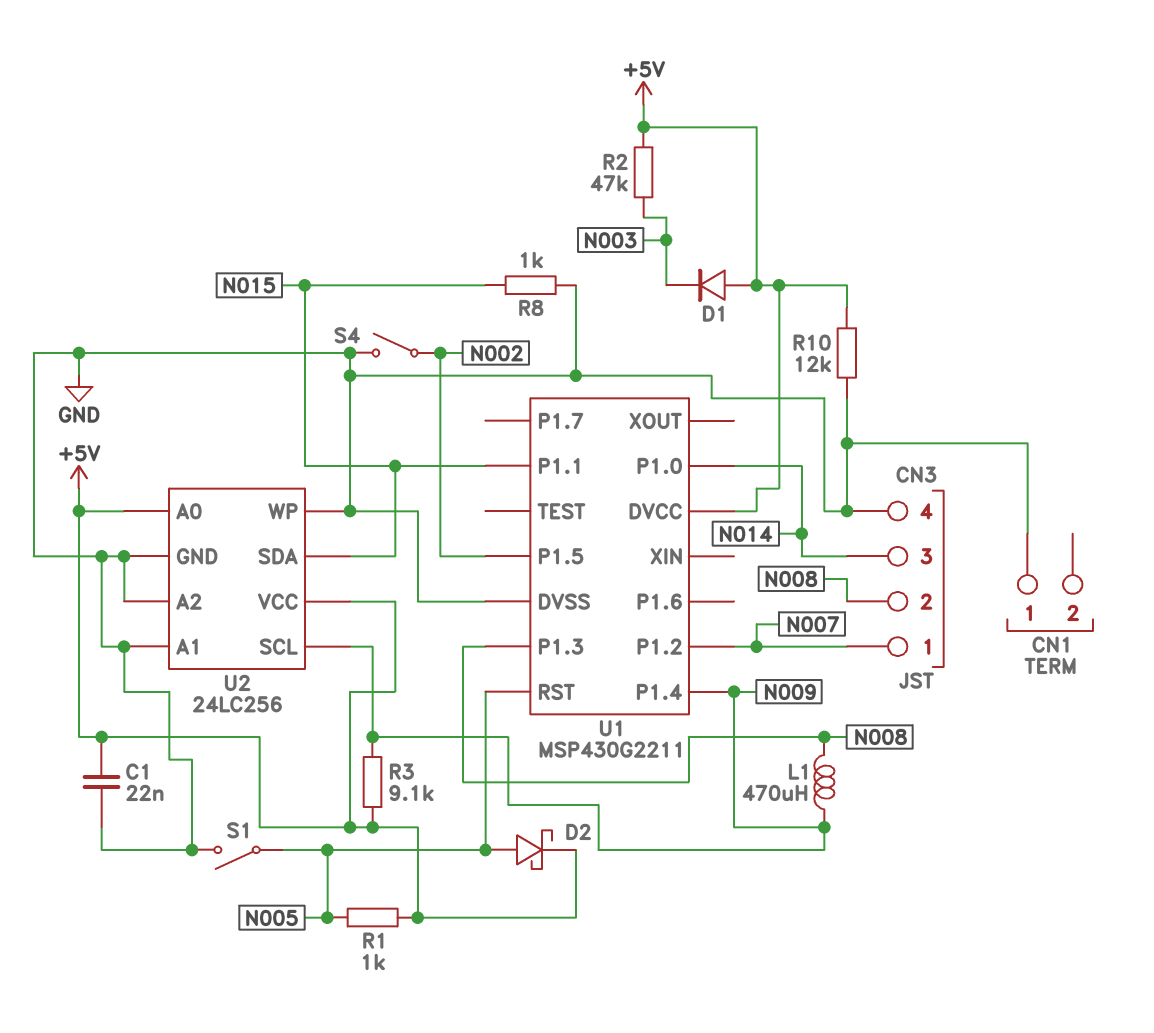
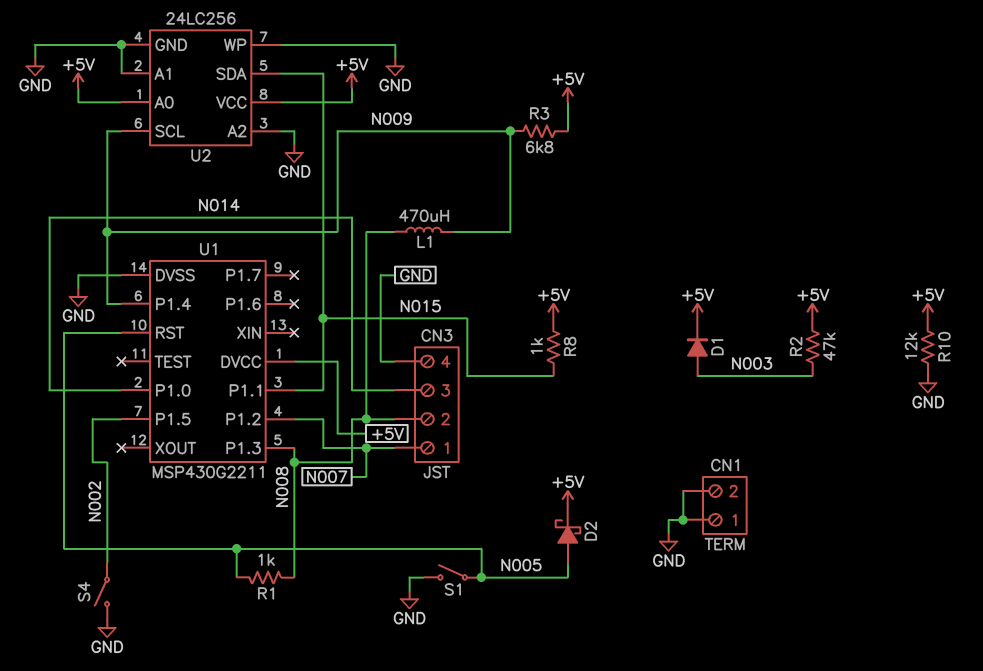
C1: 22nF (+5V, GND) -> none
CN1 pin 2: none -> GND
D1: diode (A +5V, K N003) -> diode (A N003, K +5V)
R1: 1k (+5V, N005) -> 1k (N005, N008)
R3: 9.1k (+5V, N009) -> 6.8k (+5V, N009)
R8: 1k (GND, N015) -> 1k (+5V, N015)

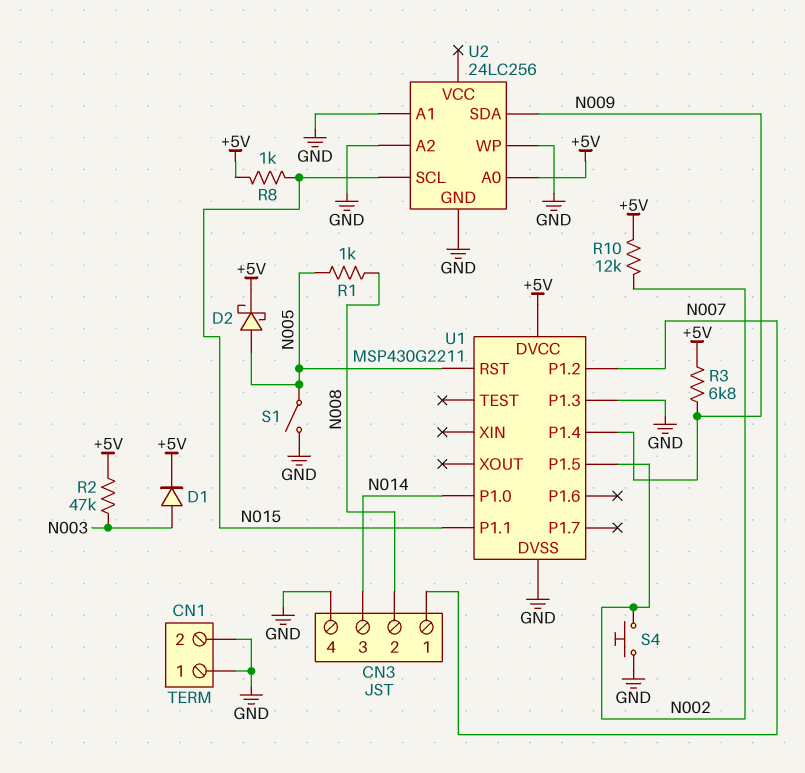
L1: 470uH (N008, N009) -> none
R10: 12k (+5V, GND) -> 12k (+5V, N002)
S4: switch (GND, N002) -> button (GND, N002)
U1 pin P1.3: N008 -> GND
U2 pin SCL: N009 -> N015
U2 pin SDA: N015 -> N009
U2 pin VCC: +5V -> none

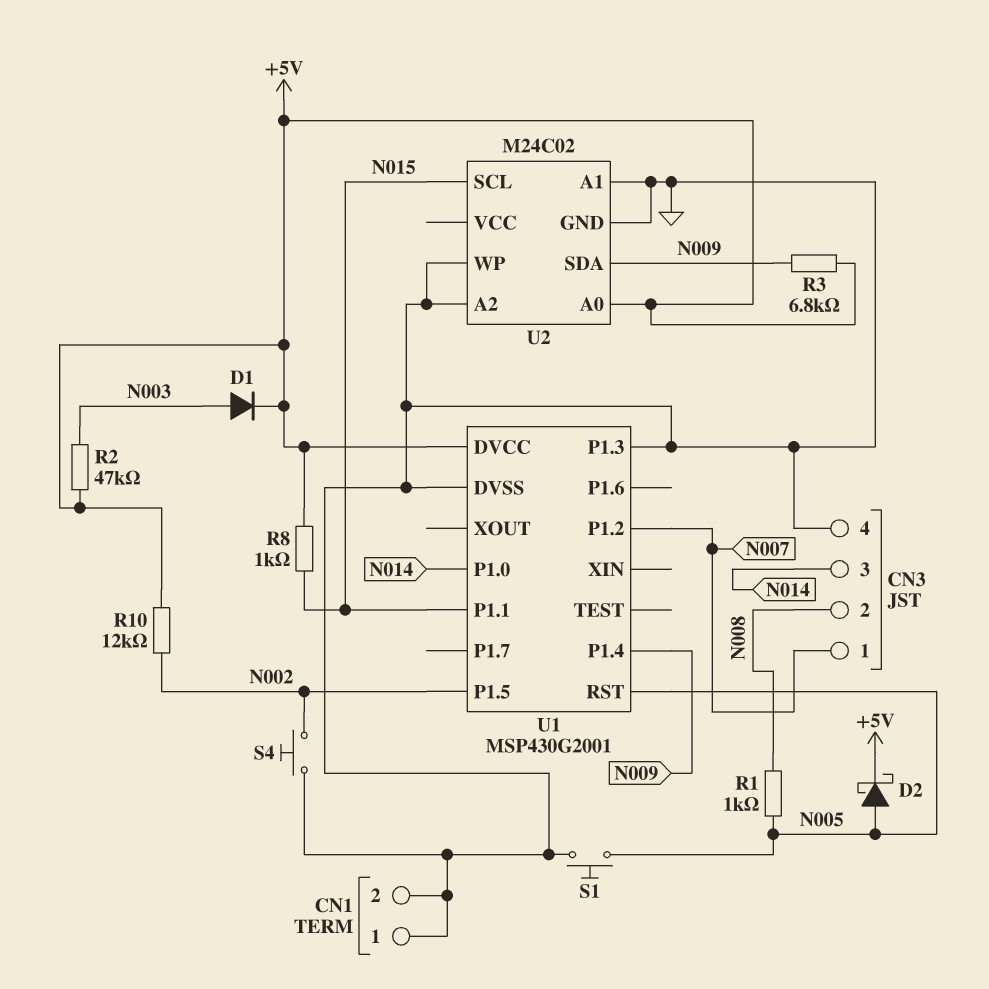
S1: switch (GND, N005) -> button (GND, N005)
U1: MSP430G2211 -> MSP430G2001
U2: 24LC256 -> M24C02

